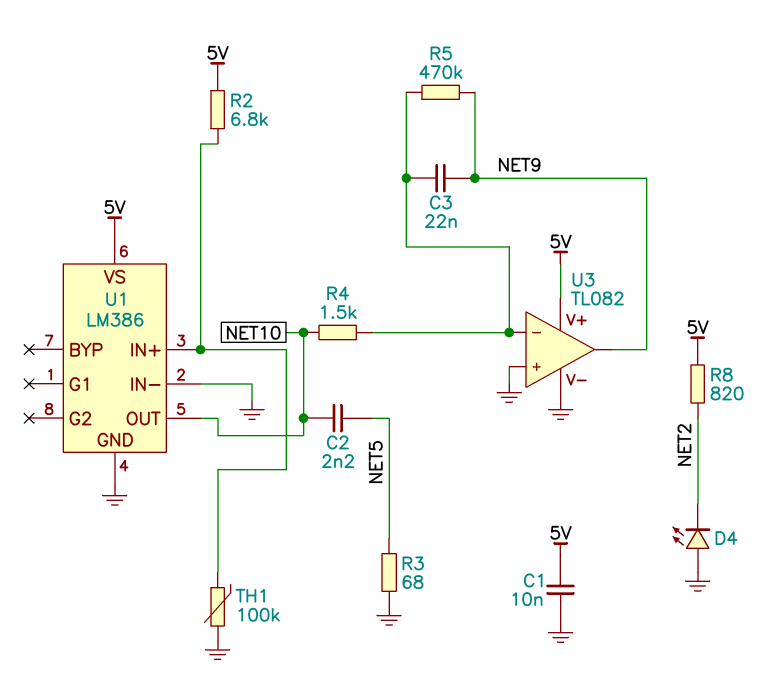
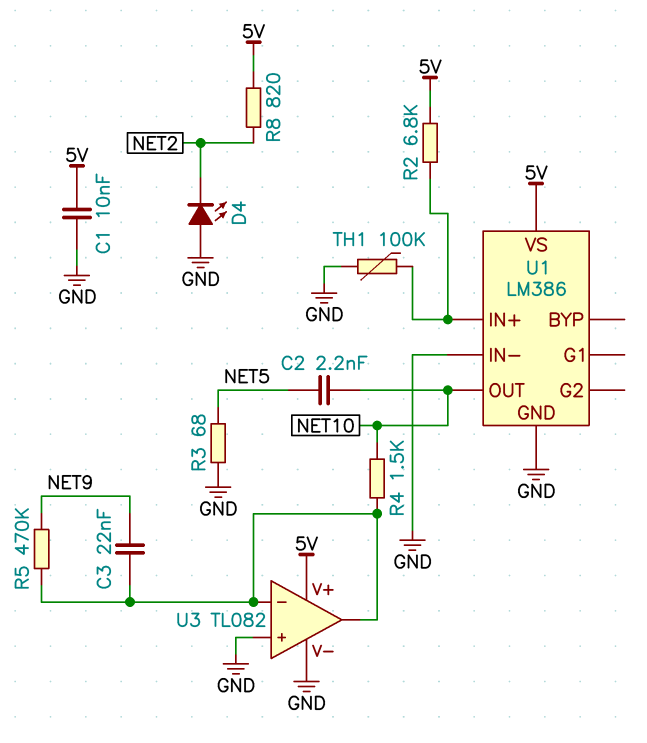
U3 pin out: NET9 -> U3/in-

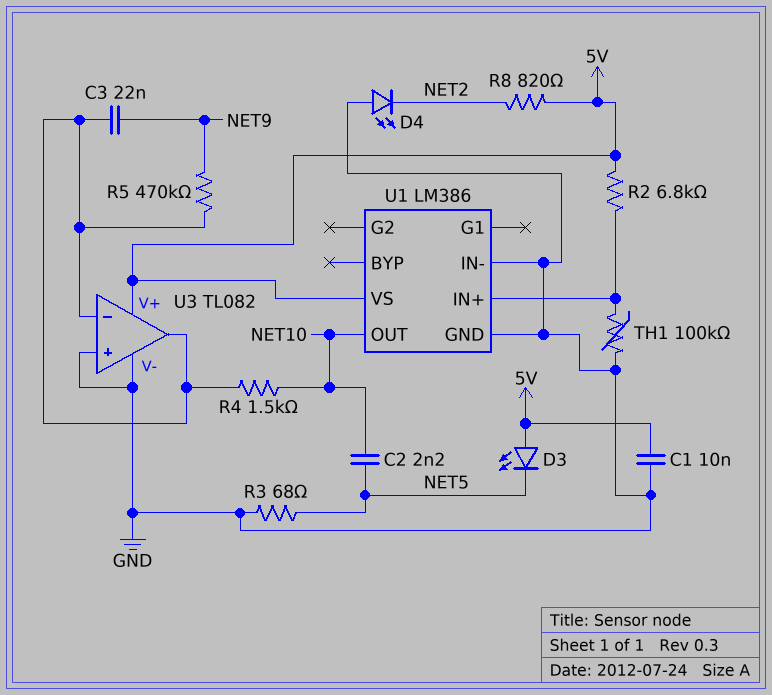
D3: none -> LED (A 5V, K NET5)

